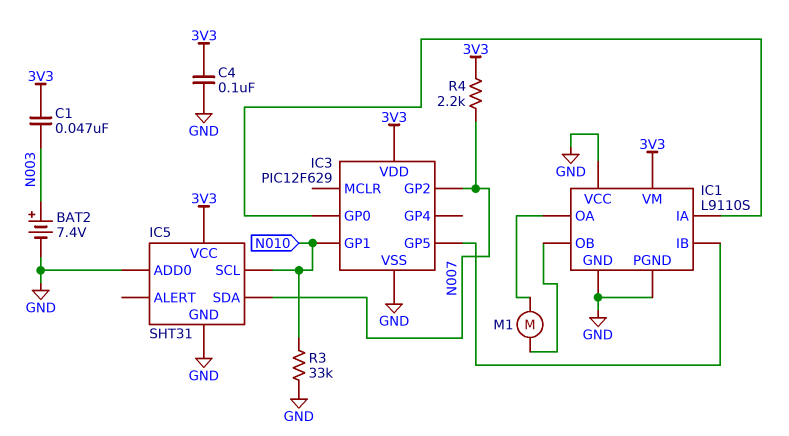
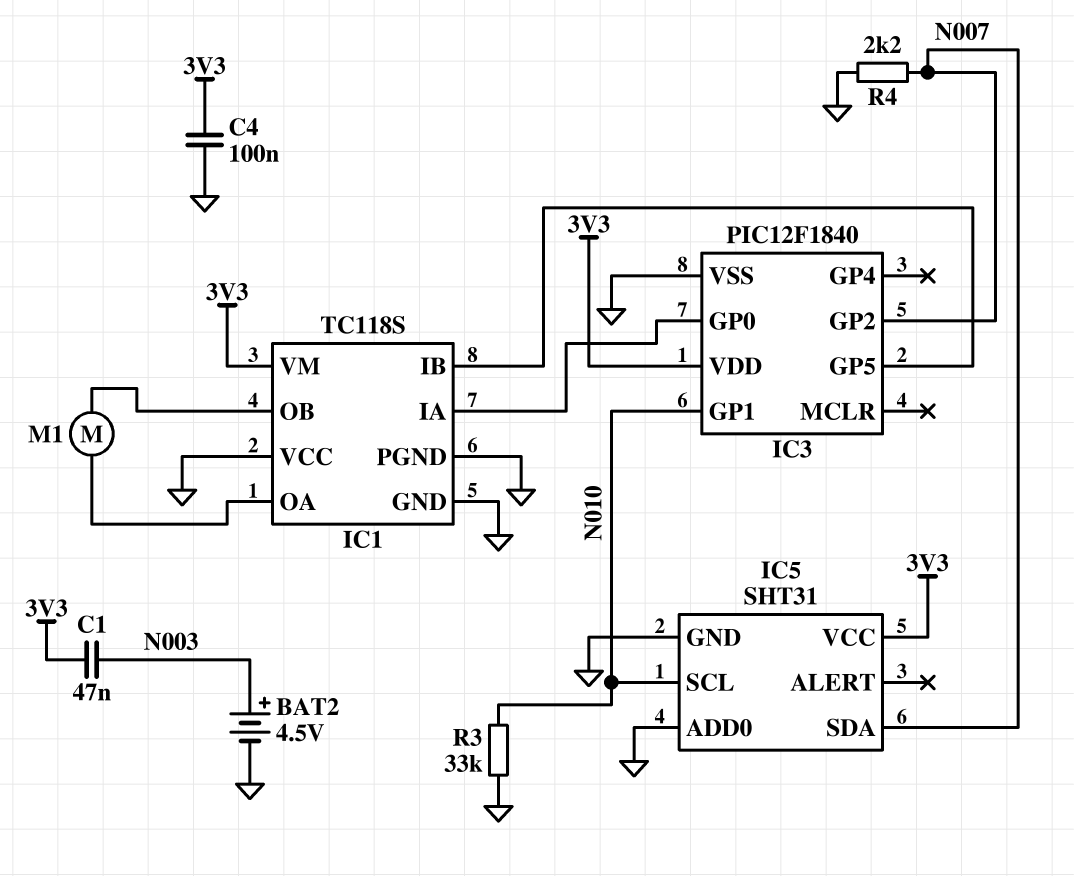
BAT2: 7.4V (plus N003, minus GND) -> 4.5V (plus N003, minus GND)
IC1: L9110S -> TC118S
IC3: PIC12F629 -> PIC12F1840
R4: 2.2k (3V3, N007) -> 2.2k (GND, N007)

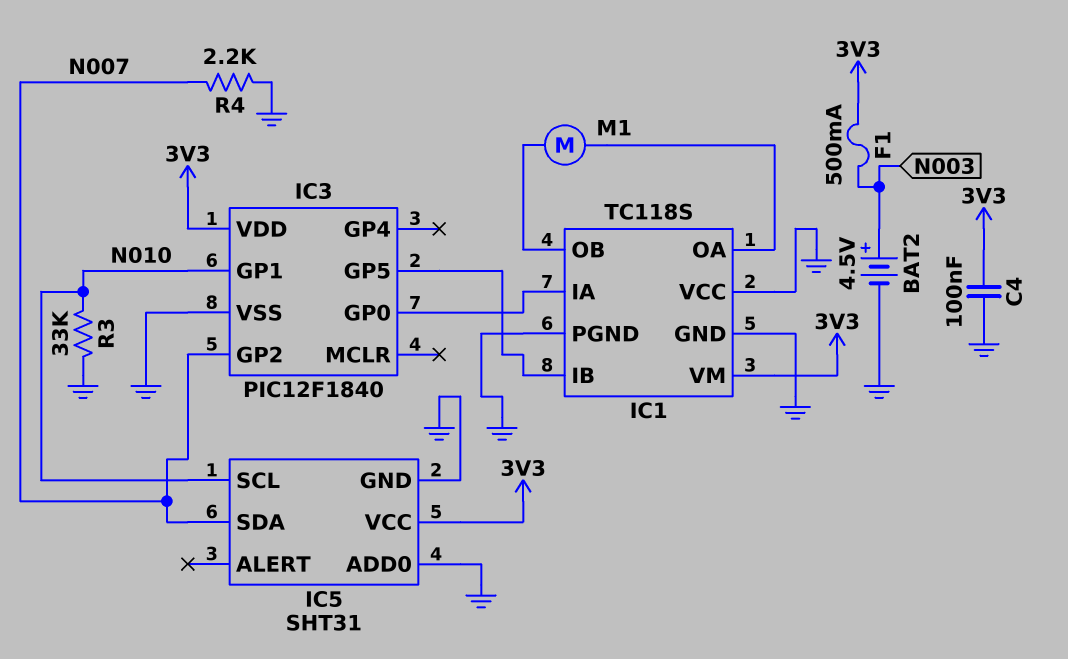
C1: 47nF (3V3, N003) -> none
F1: none -> 500mA (3V3, N003)

